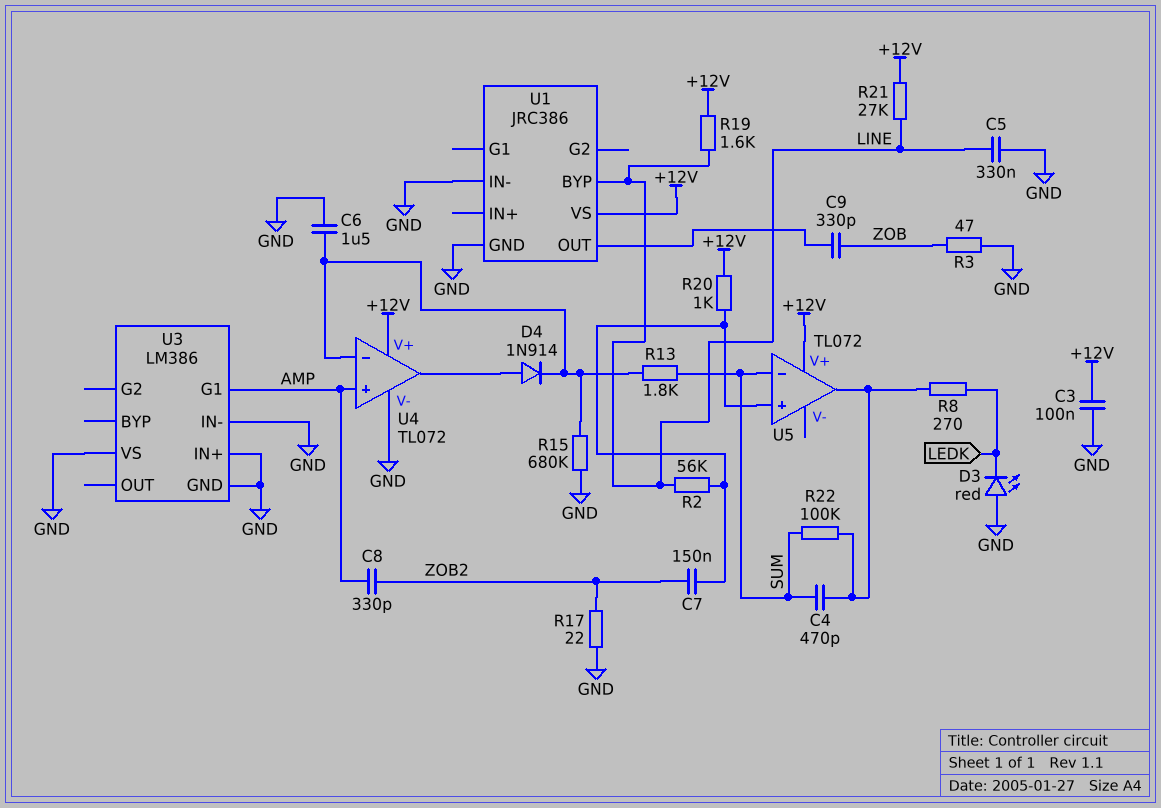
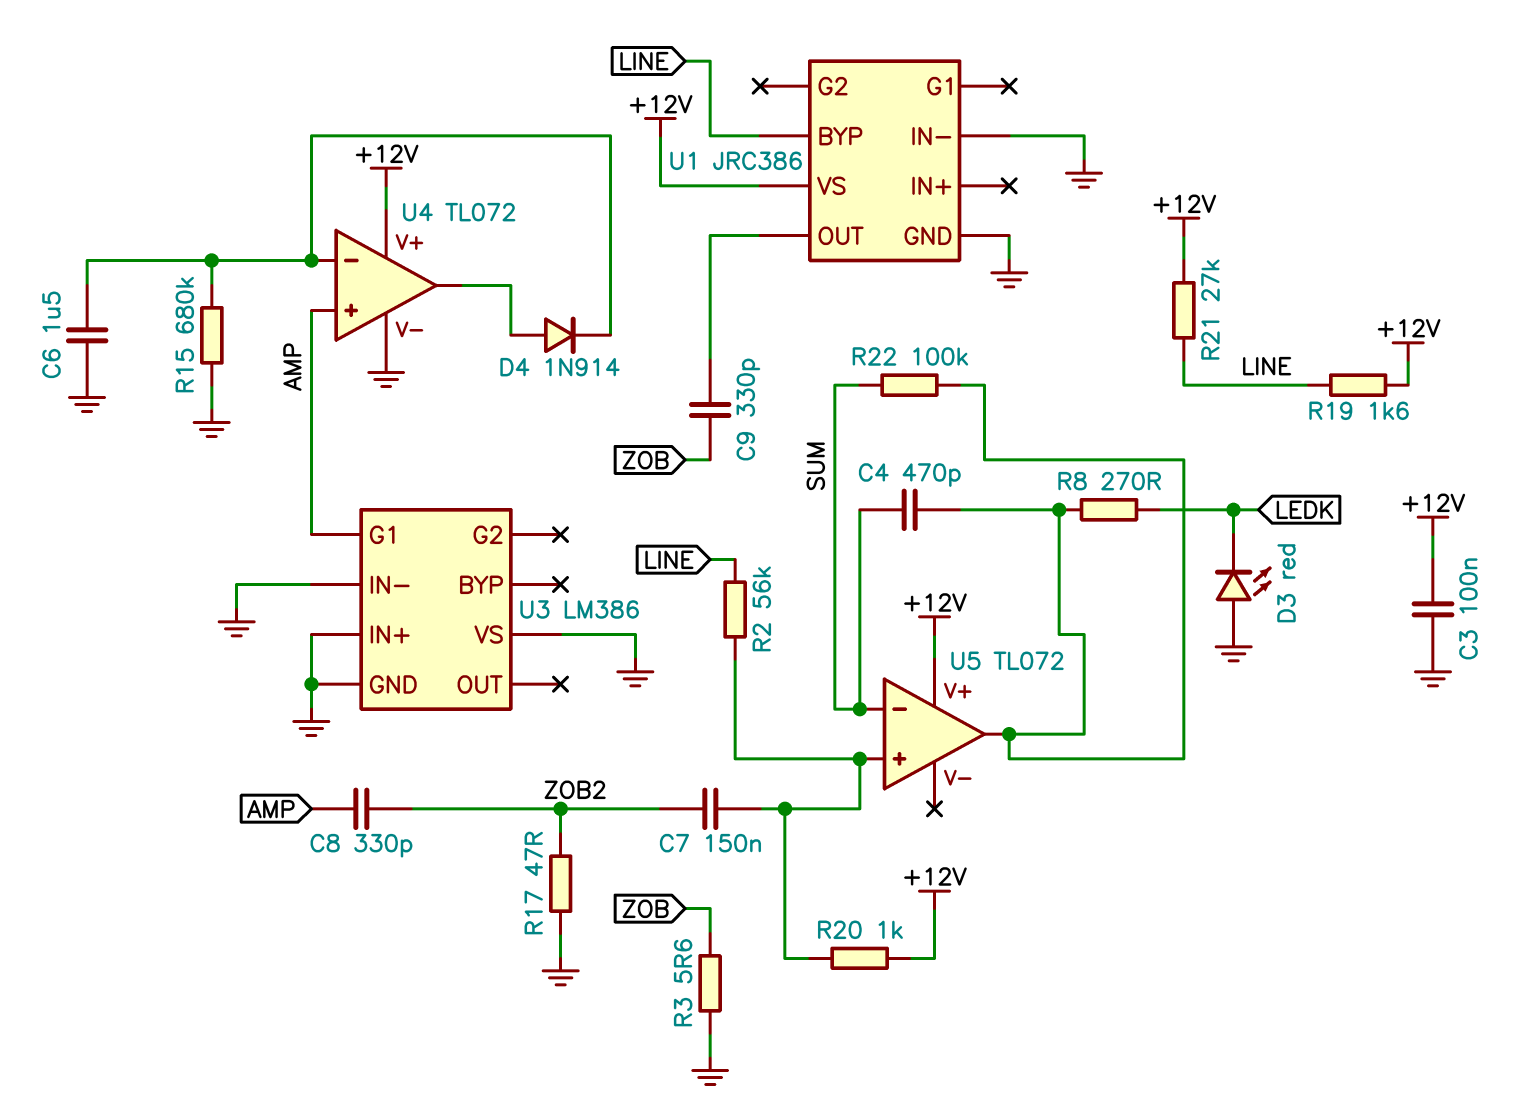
C5: 330nF (GND, LINE) -> none
R3: 47 (GND, ZOB) -> 5.6 (GND, ZOB)
R13: 1.8k (SUM, U4/in-) -> none
R17: 22 (GND, ZOB2) -> 47 (GND, ZOB2)

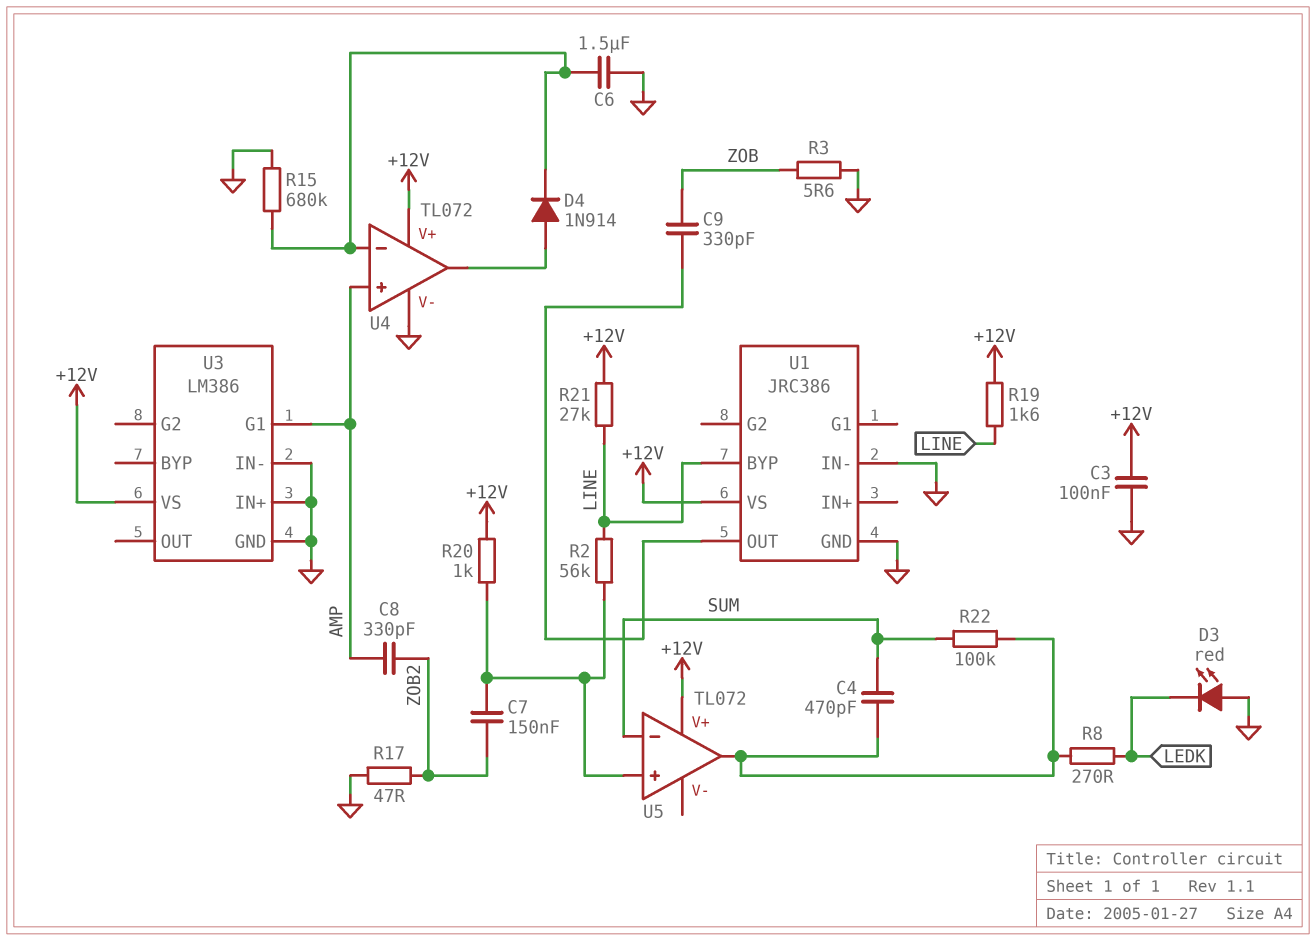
U3 pin VS: GND -> +12V

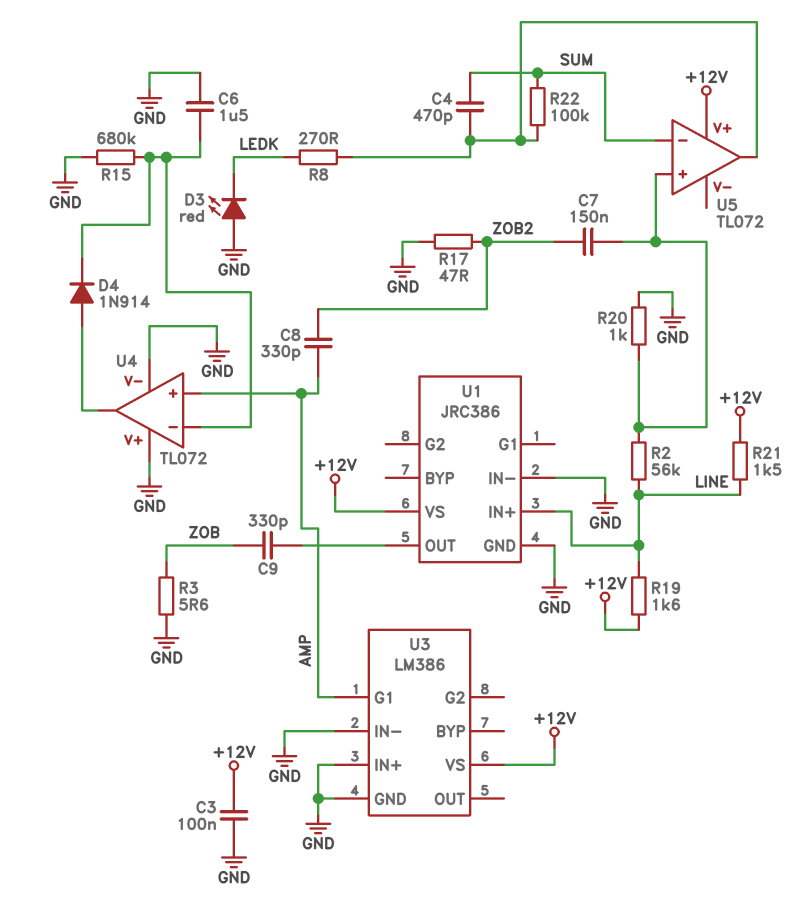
R20: 1k (+12V, U5/in+) -> 1k (GND, U5/in+)
R21: 27k (+12V, LINE) -> 1.5k (+12V, LINE)
U1 pin BYP: LINE -> none
U1 pin IN+: none -> LINE
U4 pin V+: +12V -> GND

